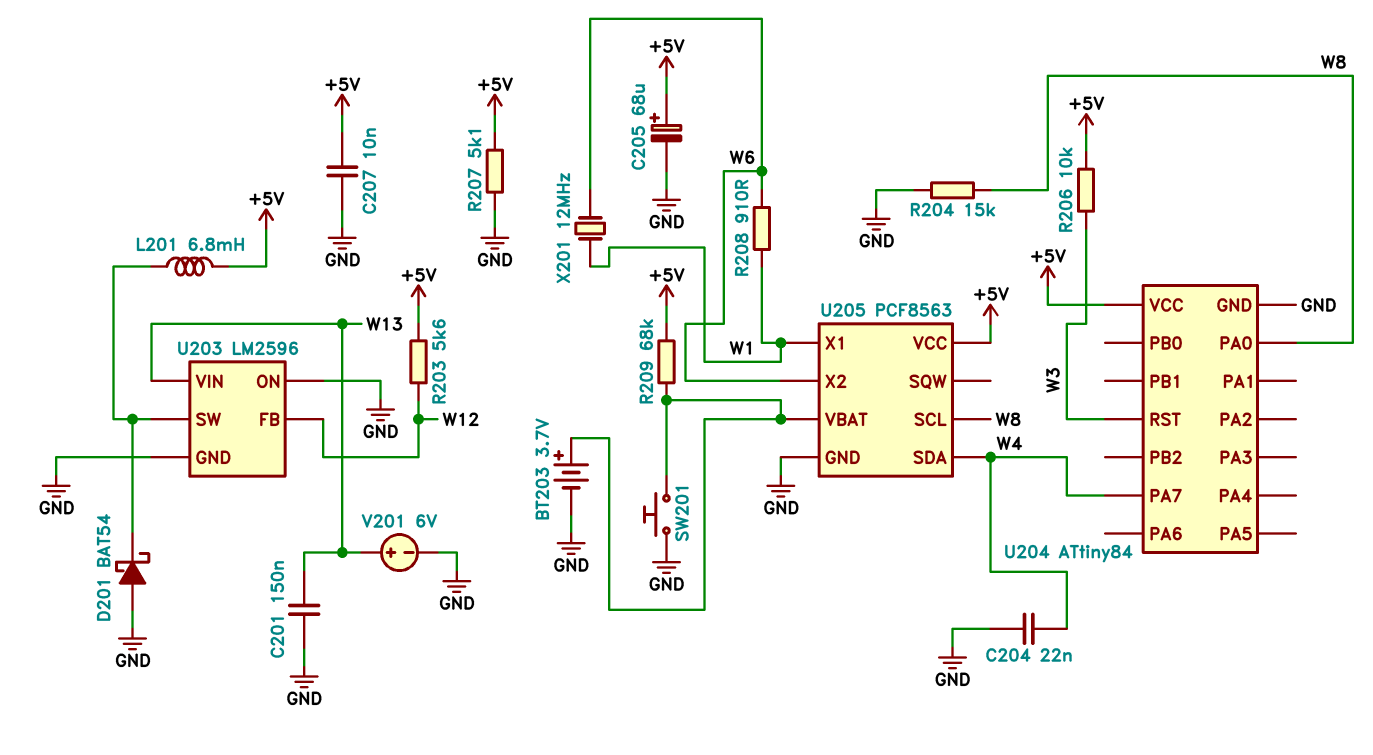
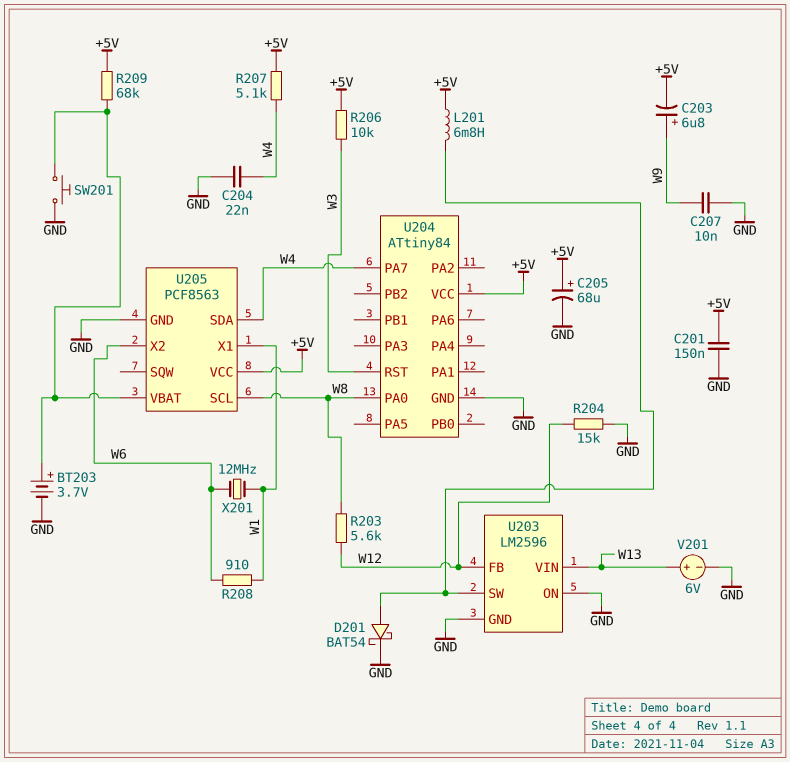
C201: 150nF (GND, W13) -> 150nF (+5V, GND)
C203: none -> 6.8uF (plus W9, minus +5V)
C207: 10nF (+5V, GND) -> 10nF (GND, W9)
D201: schottky BAT54 (A GND, K U203/SW) -> schottky BAT54 (A U203/SW, K GND)
R203: 5.6k (+5V, W12) -> 5.6k (W8, W12)
R204: 15k (GND, W8) -> 15k (GND, W12)
R207: 5.1k (+5V, GND) -> 5.1k (+5V, W4)

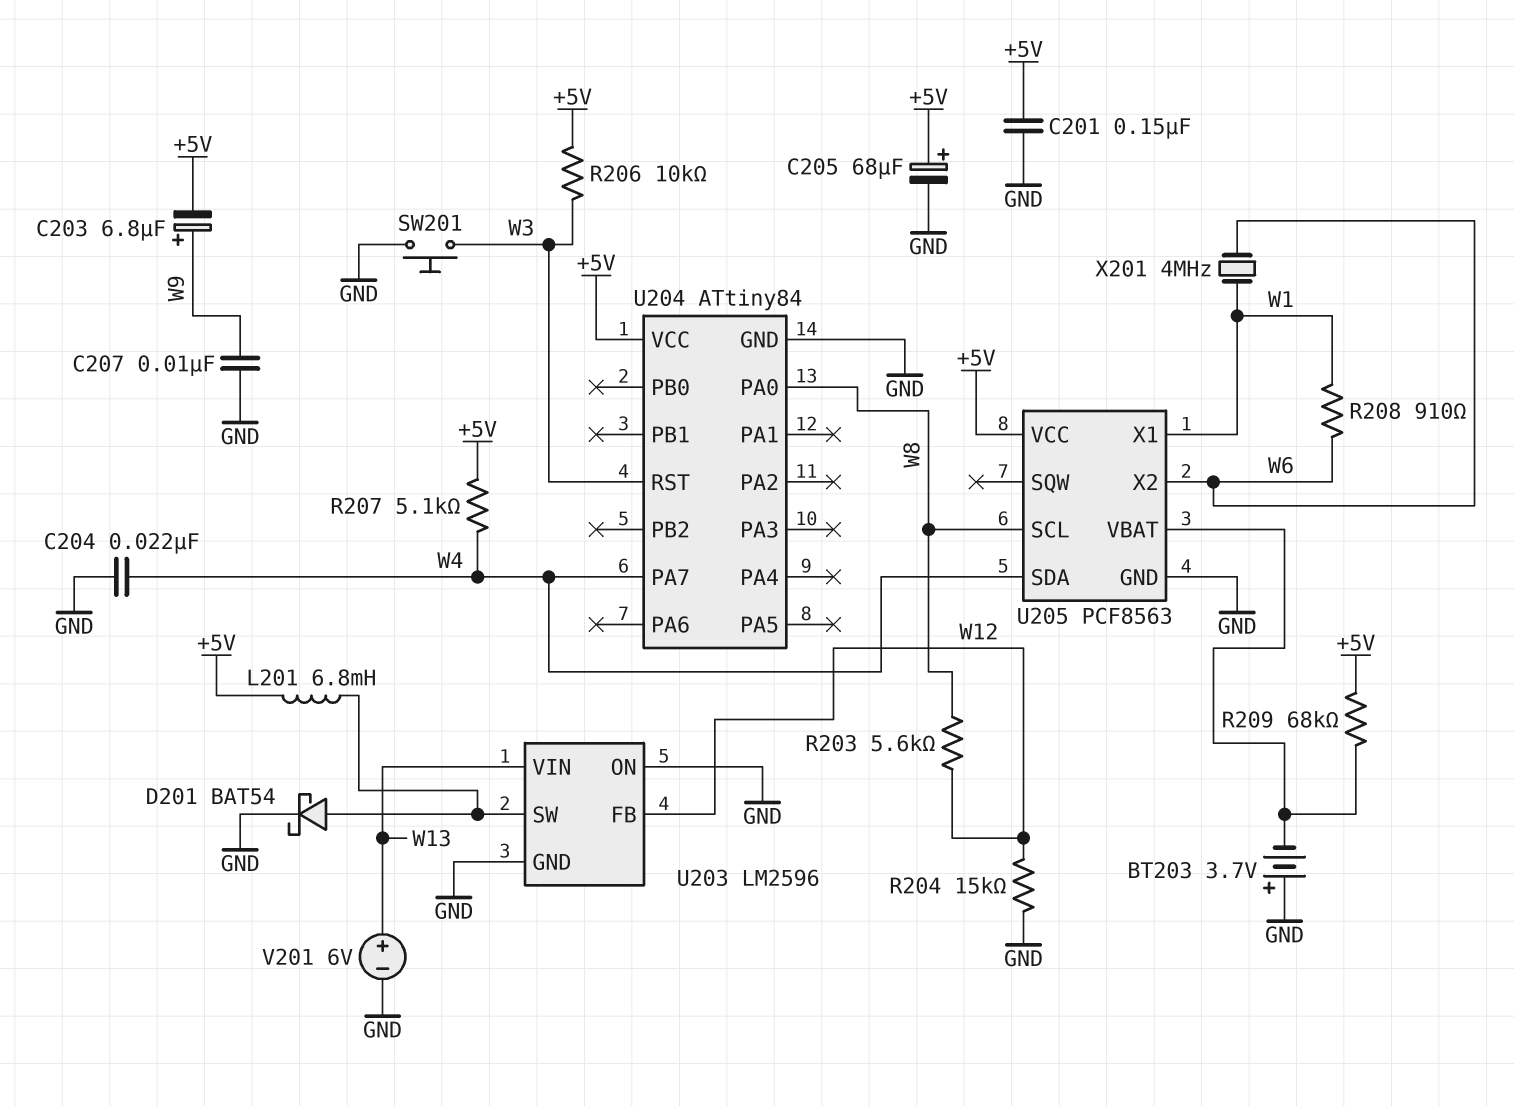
BT203: 3.7V (plus U205/VBAT, minus GND) -> 3.7V (plus GND, minus U205/VBAT)
SW201: button (GND, U205/VBAT) -> button (GND, W3)
X201: 12MHz (W1, W6) -> 4MHz (W1, W6)

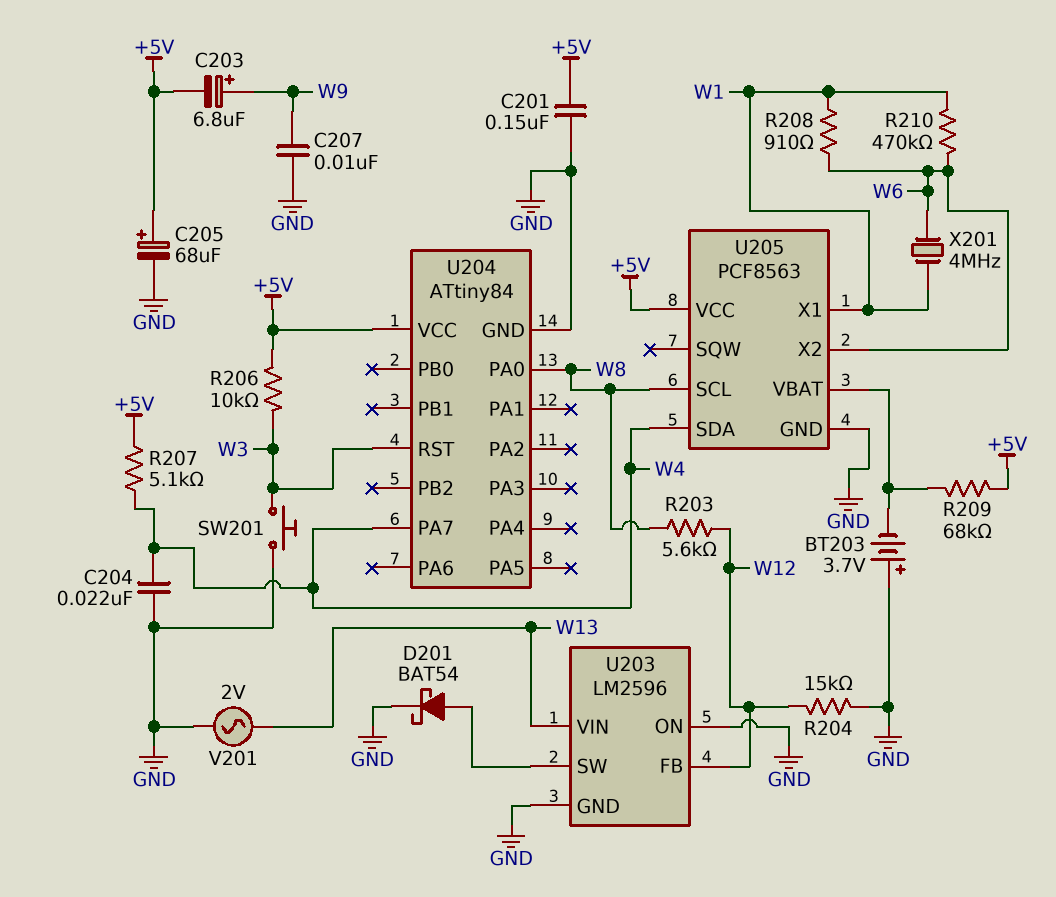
L201: 6.8mH (+5V, U203/SW) -> none
R210: none -> 470k (W1, W6)
V201: 6V (plus W13, minus GND) -> AC 2V (GND, W13)

